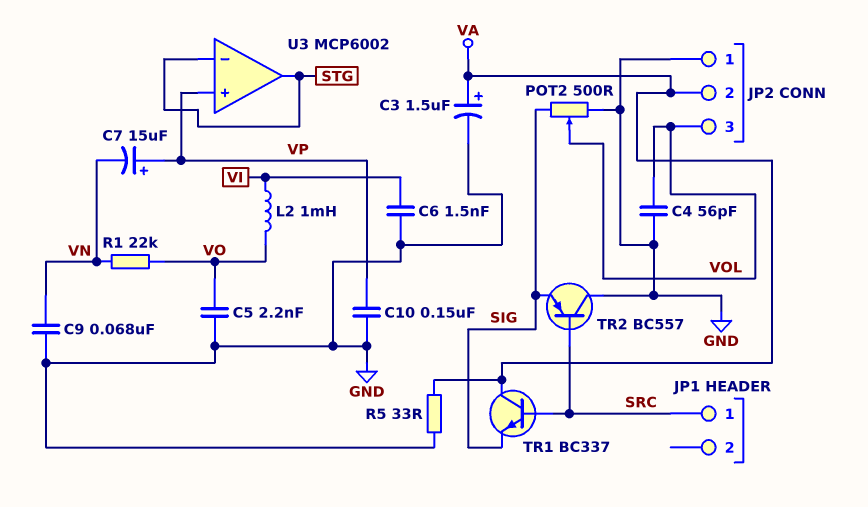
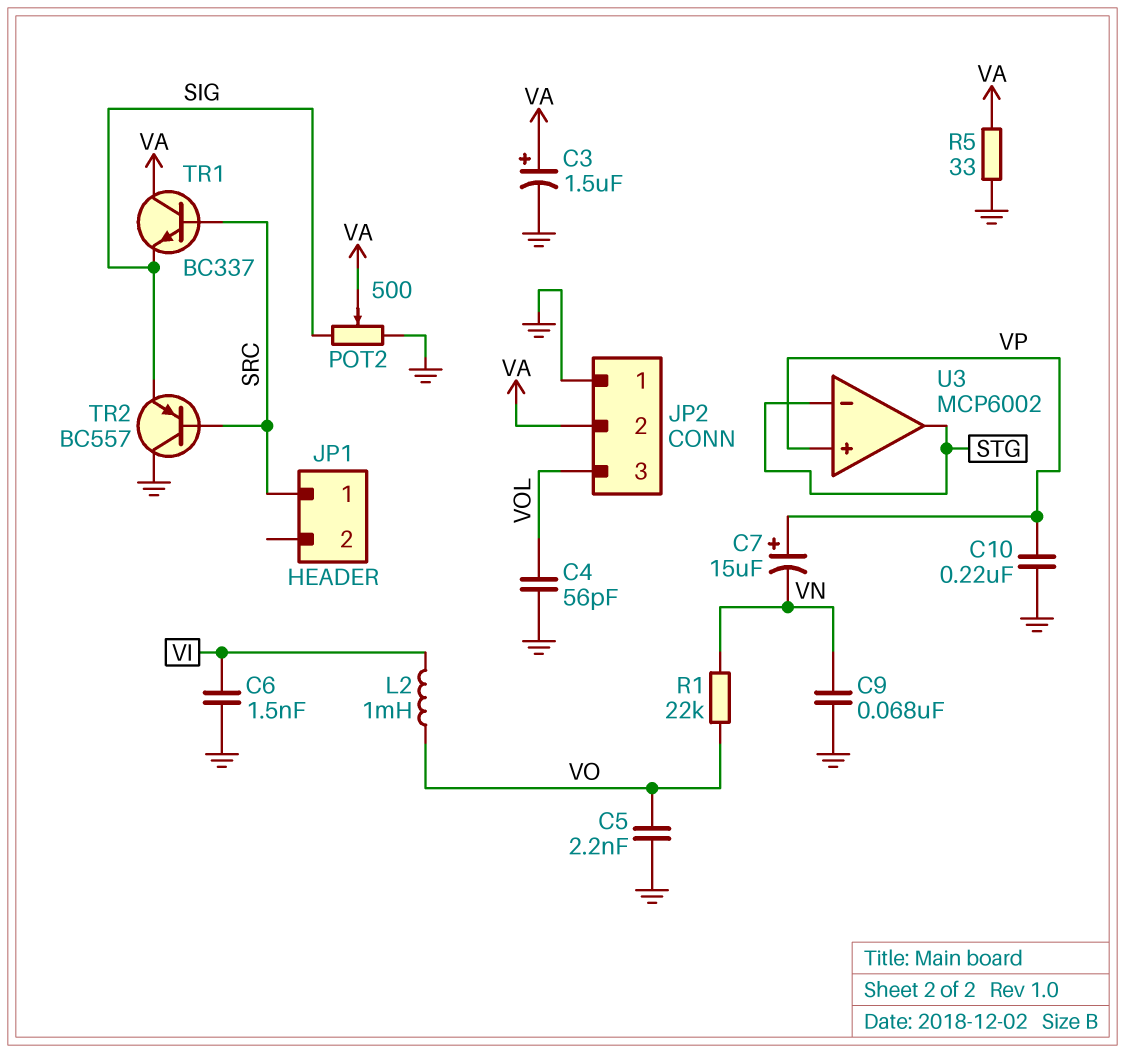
C10: 150nF (GND, VP) -> 220nF (GND, VP)
POT2: 500 (GND, SIG, wiper VOL) -> 500 (GND, SIG, wiper VA)

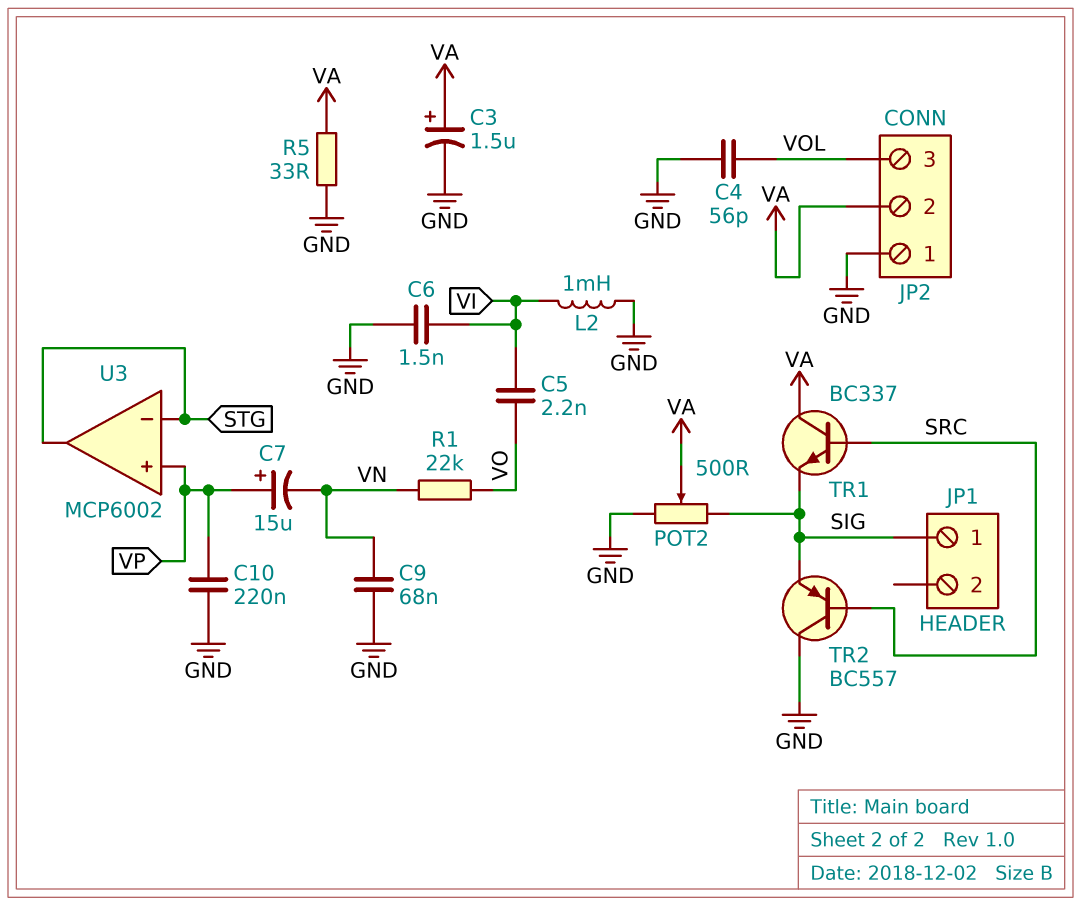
C5: 2.2nF (GND, VO) -> 2.2nF (VI, VO)
JP1 pin 1: SRC -> SIG
L2: 1mH (VI, VO) -> 1mH (GND, VI)

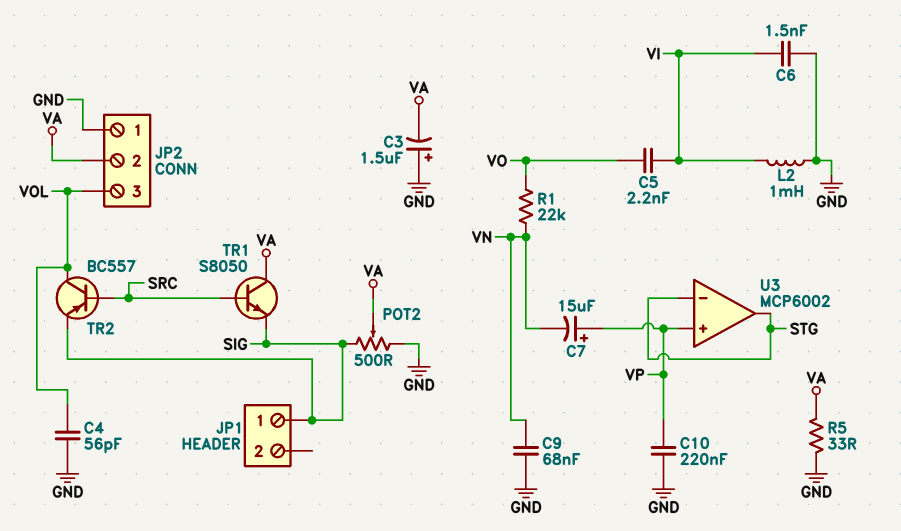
C3: 1.5uF (plus VA, minus GND) -> 1.5uF (plus GND, minus VA)
TR1: NPN BC337 (B SRC, C VA, E SIG) -> NPN S8050 (B SRC, C VA, E SIG)
TR2: PNP BC557 (B SRC, C GND, E SIG) -> PNP BC557 (B SRC, C VOL, E SIG)

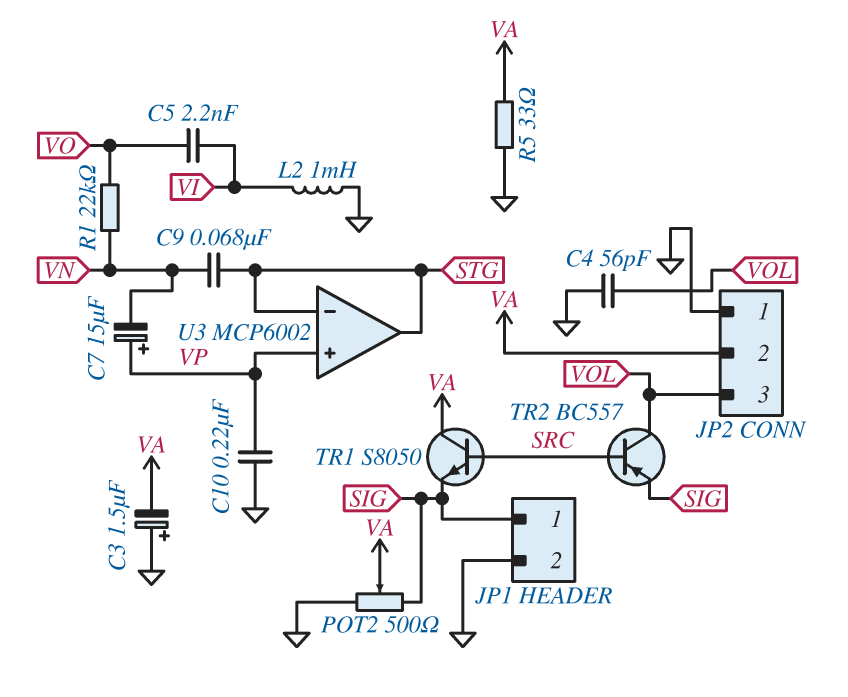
C6: 1.5nF (GND, VI) -> none
C9: 68nF (GND, VN) -> 68nF (STG, VN)
JP1 pin 2: none -> GND

